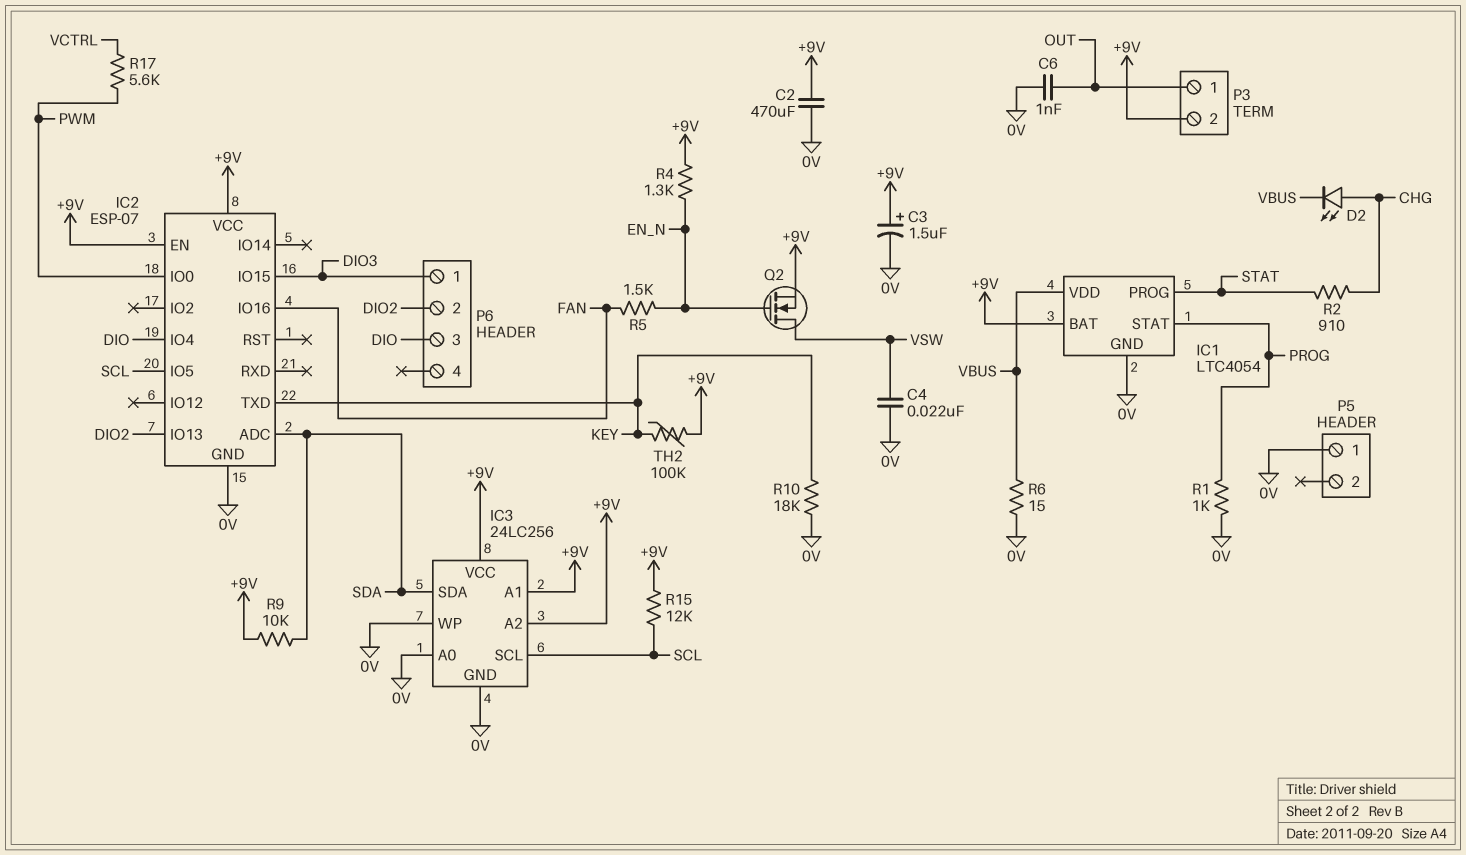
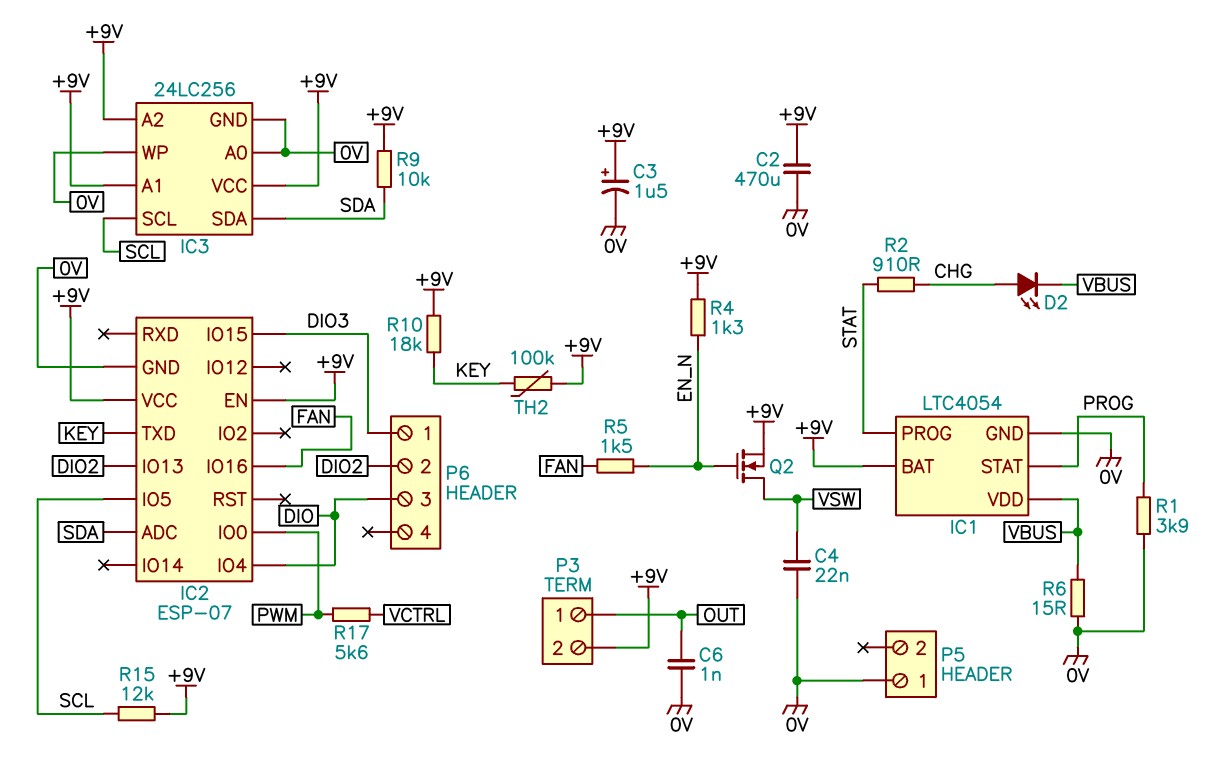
R1: 1k (0V, PROG) -> 3.9k (0V, PROG)
R10: 18k (0V, KEY) -> 18k (+9V, KEY)

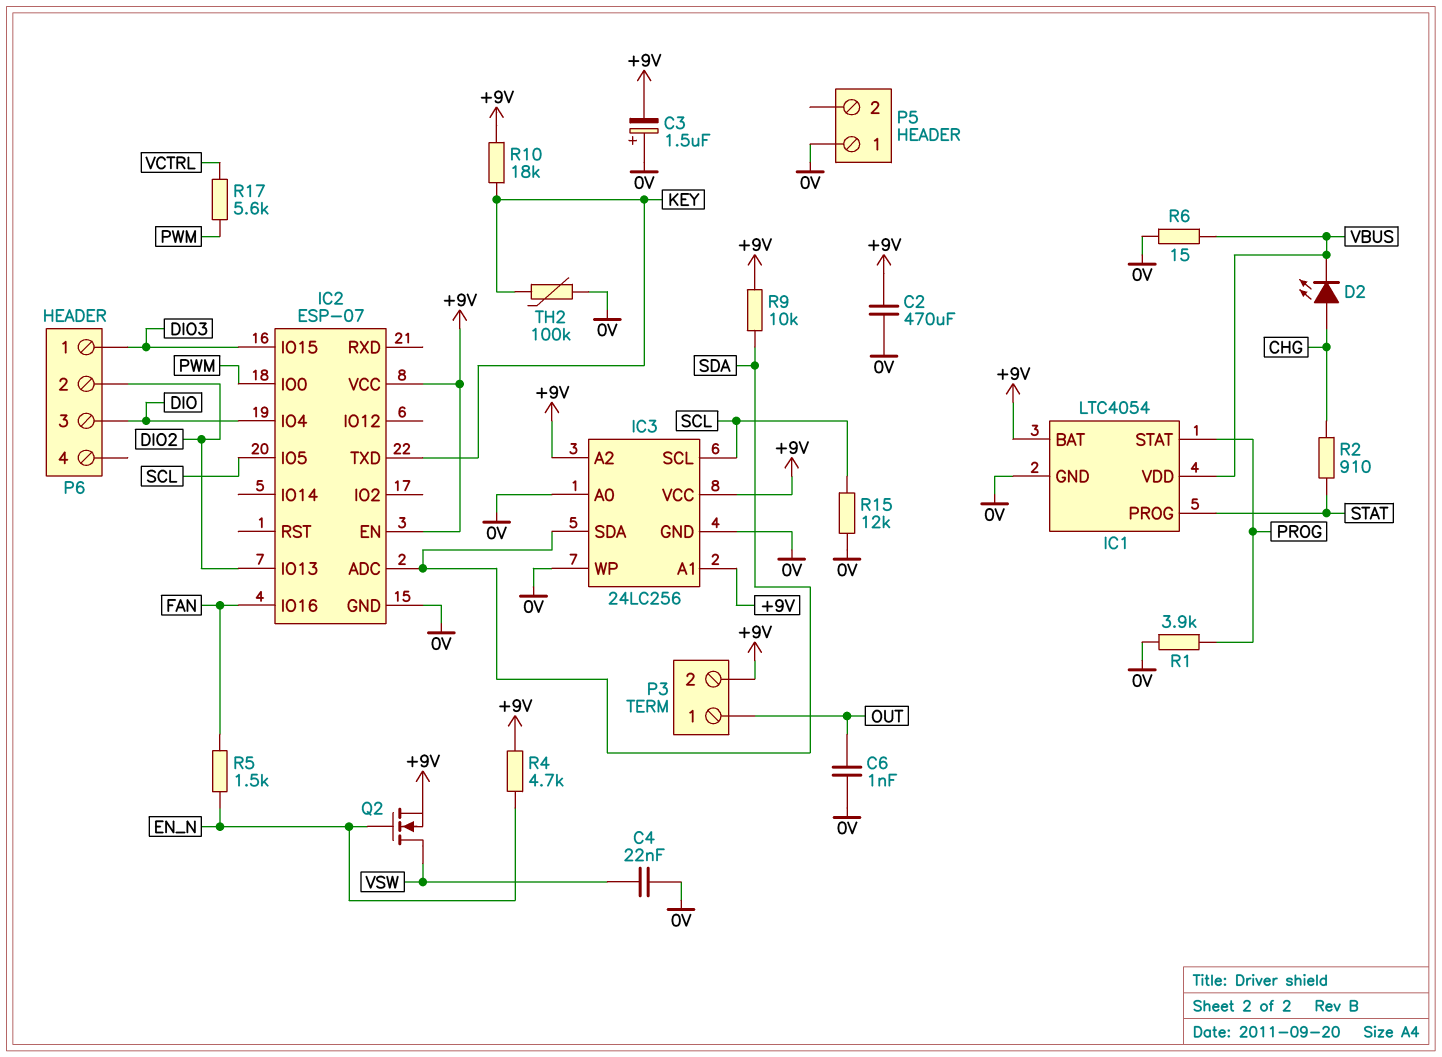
C3: 1.5uF (plus +9V, minus 0V) -> 1.5uF (plus 0V, minus +9V)
R4: 1.3k (+9V, EN_N) -> 4.7k (+9V, EN_N)
R15: 12k (+9V, SCL) -> 12k (0V, SCL)
TH2: 100k (+9V, KEY) -> 100k (0V, KEY)

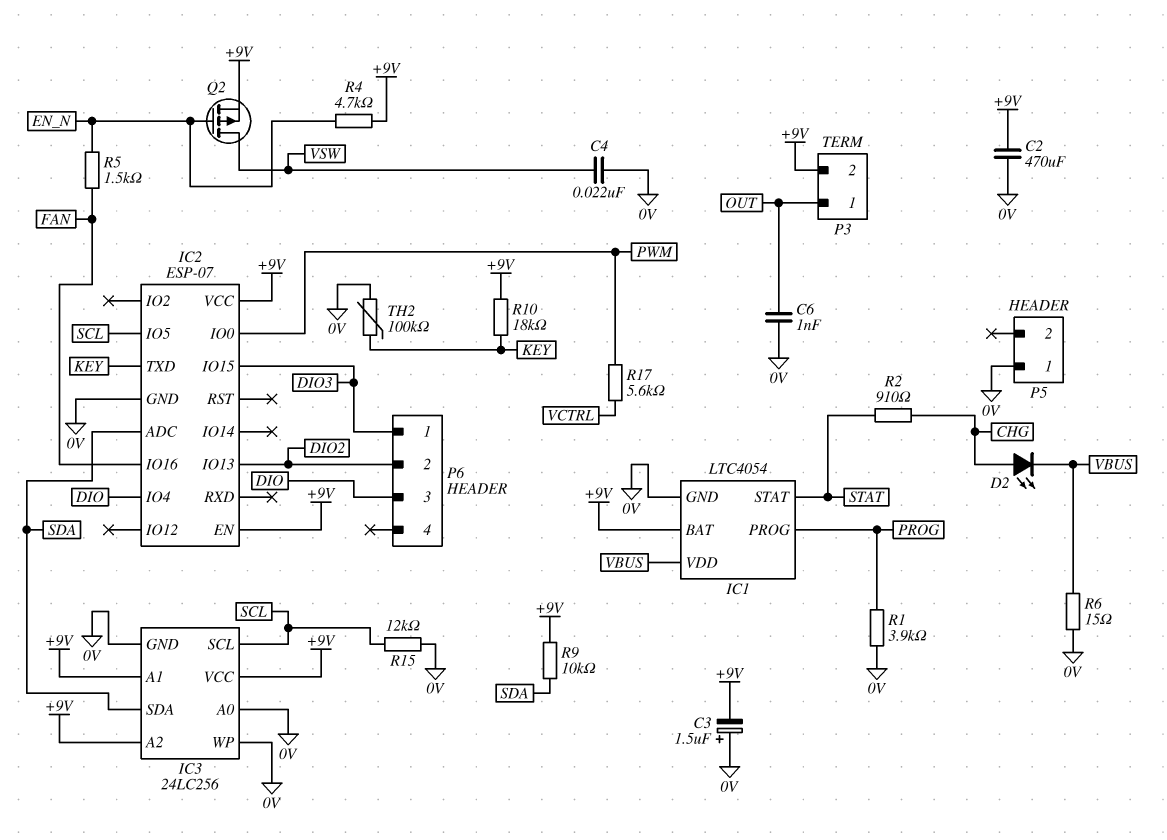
IC1 pin PROG: STAT -> PROG
IC1 pin STAT: PROG -> STAT
Q2: NMOS (G EN_N, D VSW, S +9V) -> PMOS (G EN_N, D VSW, S +9V)

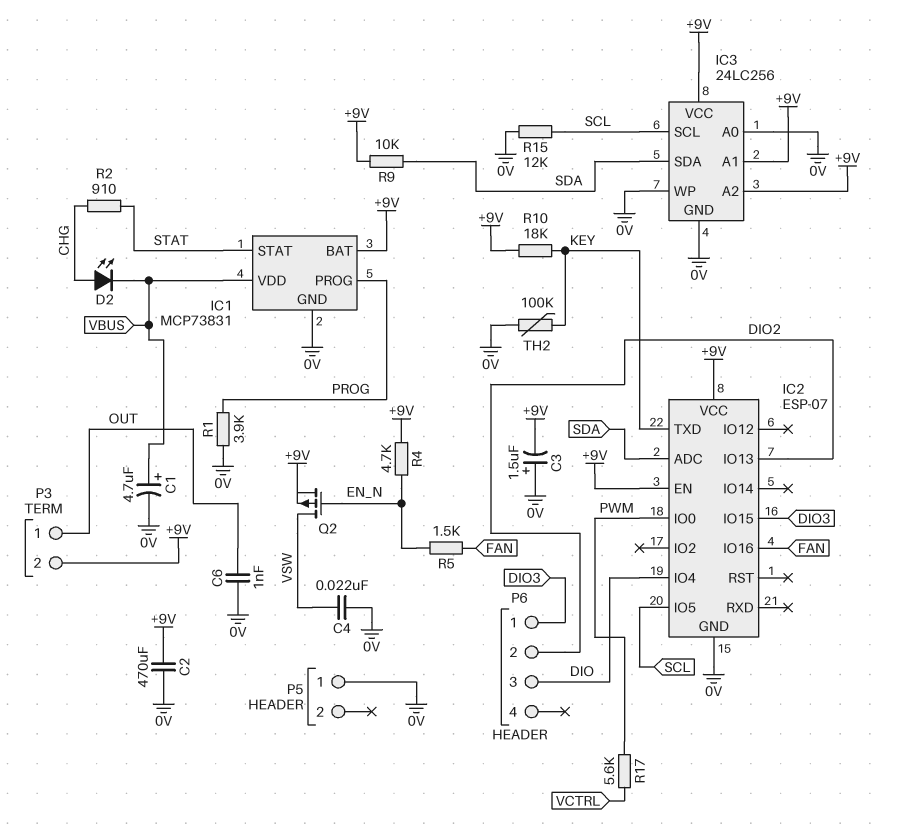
C1: none -> 4.7uF (plus VBUS, minus 0V)
IC1: LTC4054 -> MCP73831
R6: 15 (0V, VBUS) -> none

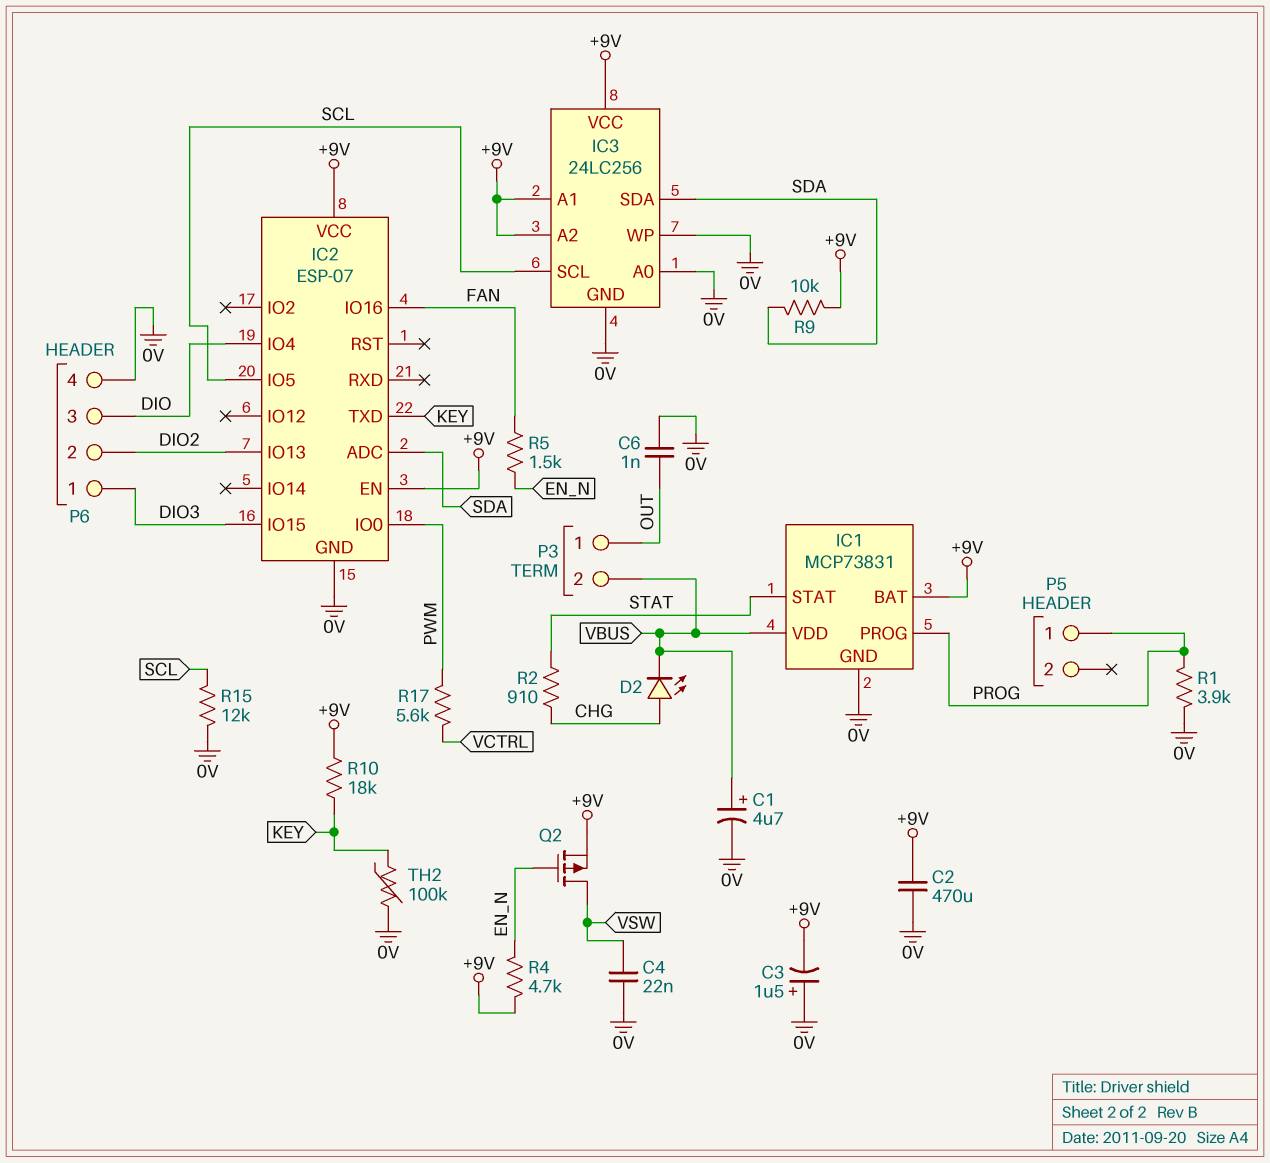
P3 pin 2: +9V -> VBUS
P5 pin 1: 0V -> PROG
P6 pin 4: none -> 0V

